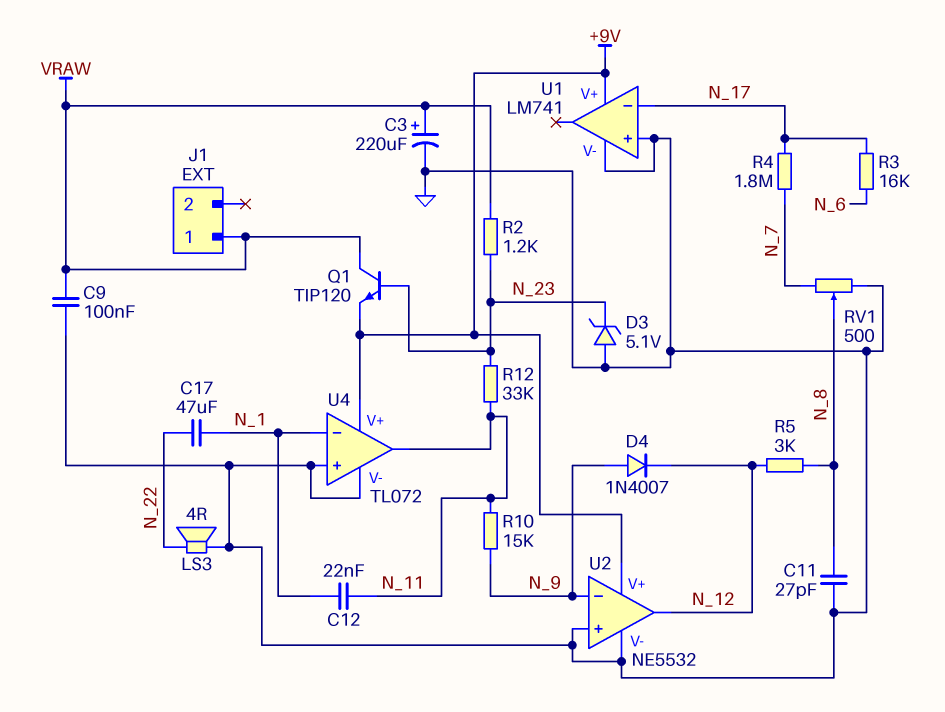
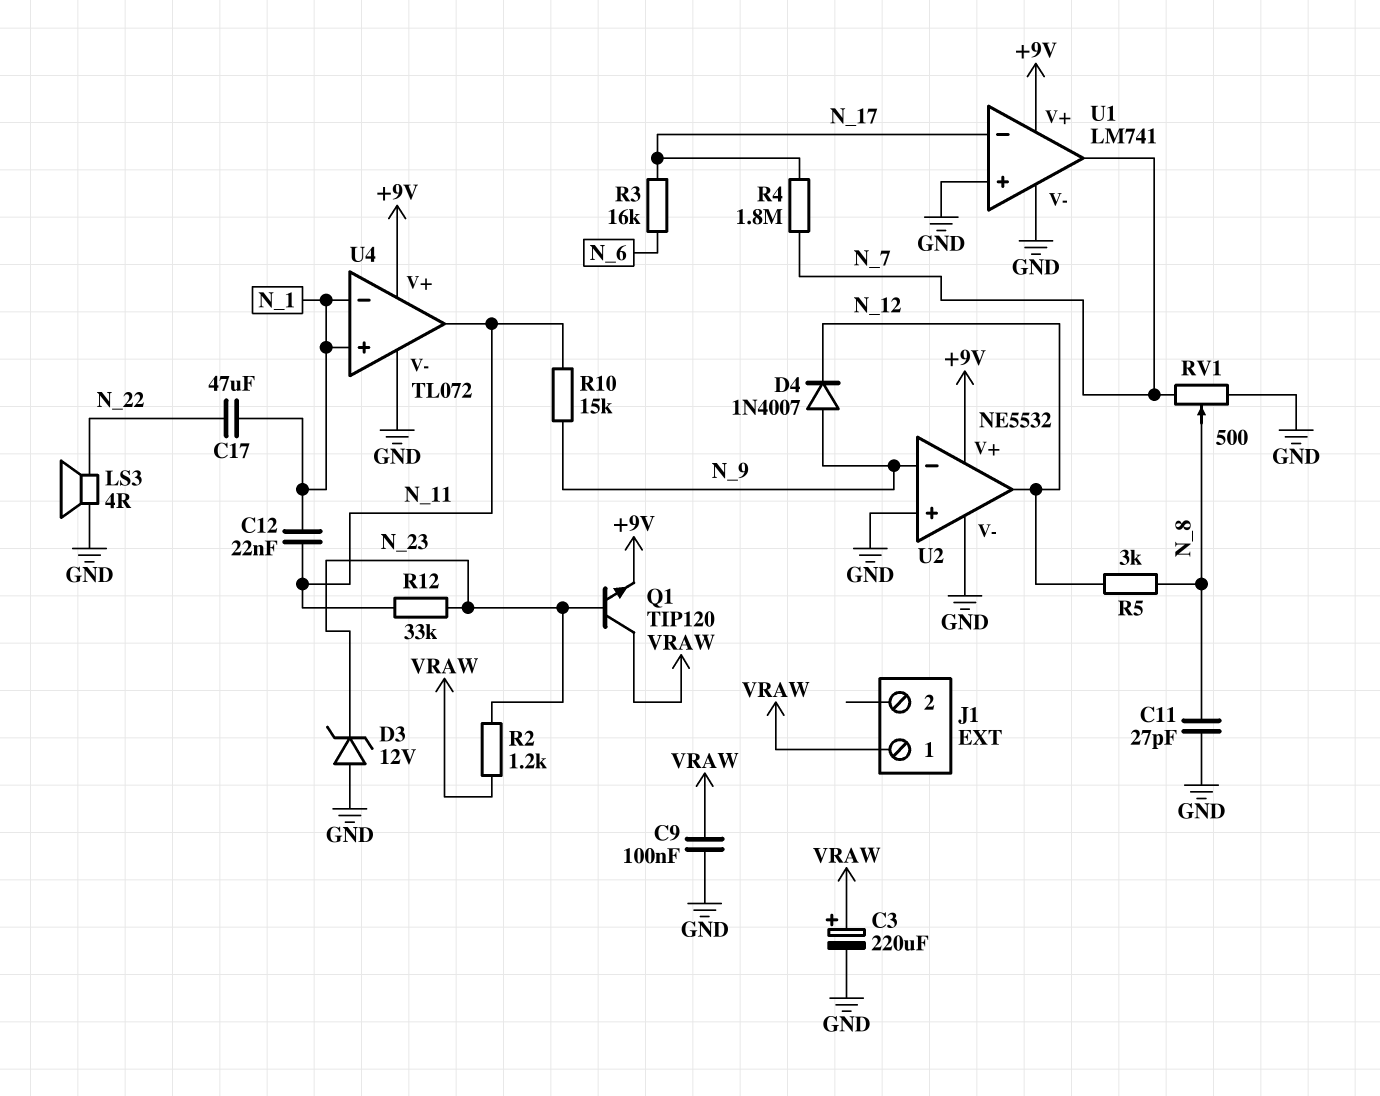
D3: zener 5.1V (A GND, K N_23) -> zener 12V (A GND, K N_23)
U1 pin out: none -> N_7
U4 pin in+: GND -> N_1

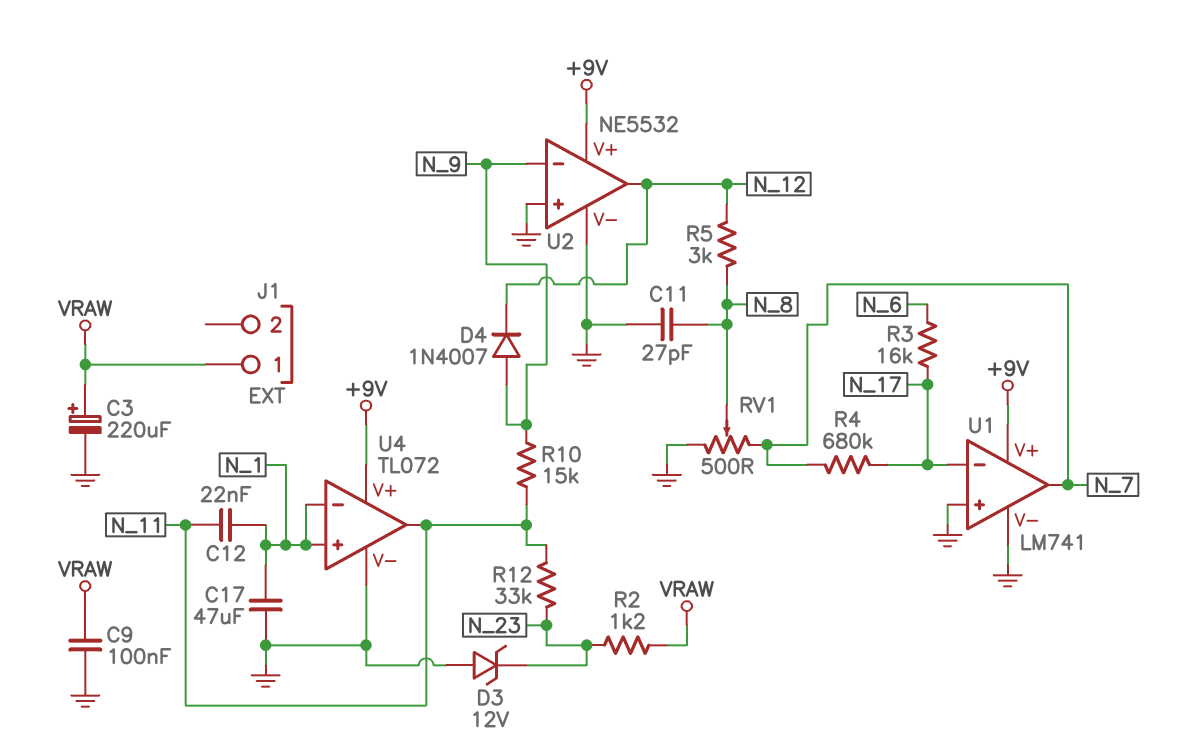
C17: 47uF (N_1, N_22) -> 47uF (GND, N_1)
LS3: speaker 4R (GND, N_22) -> none
Q1: NPN TIP120 (B N_23, C VRAW, E +9V) -> none
R4: 1.8M (N_7, N_17) -> 680k (N_7, N_17)

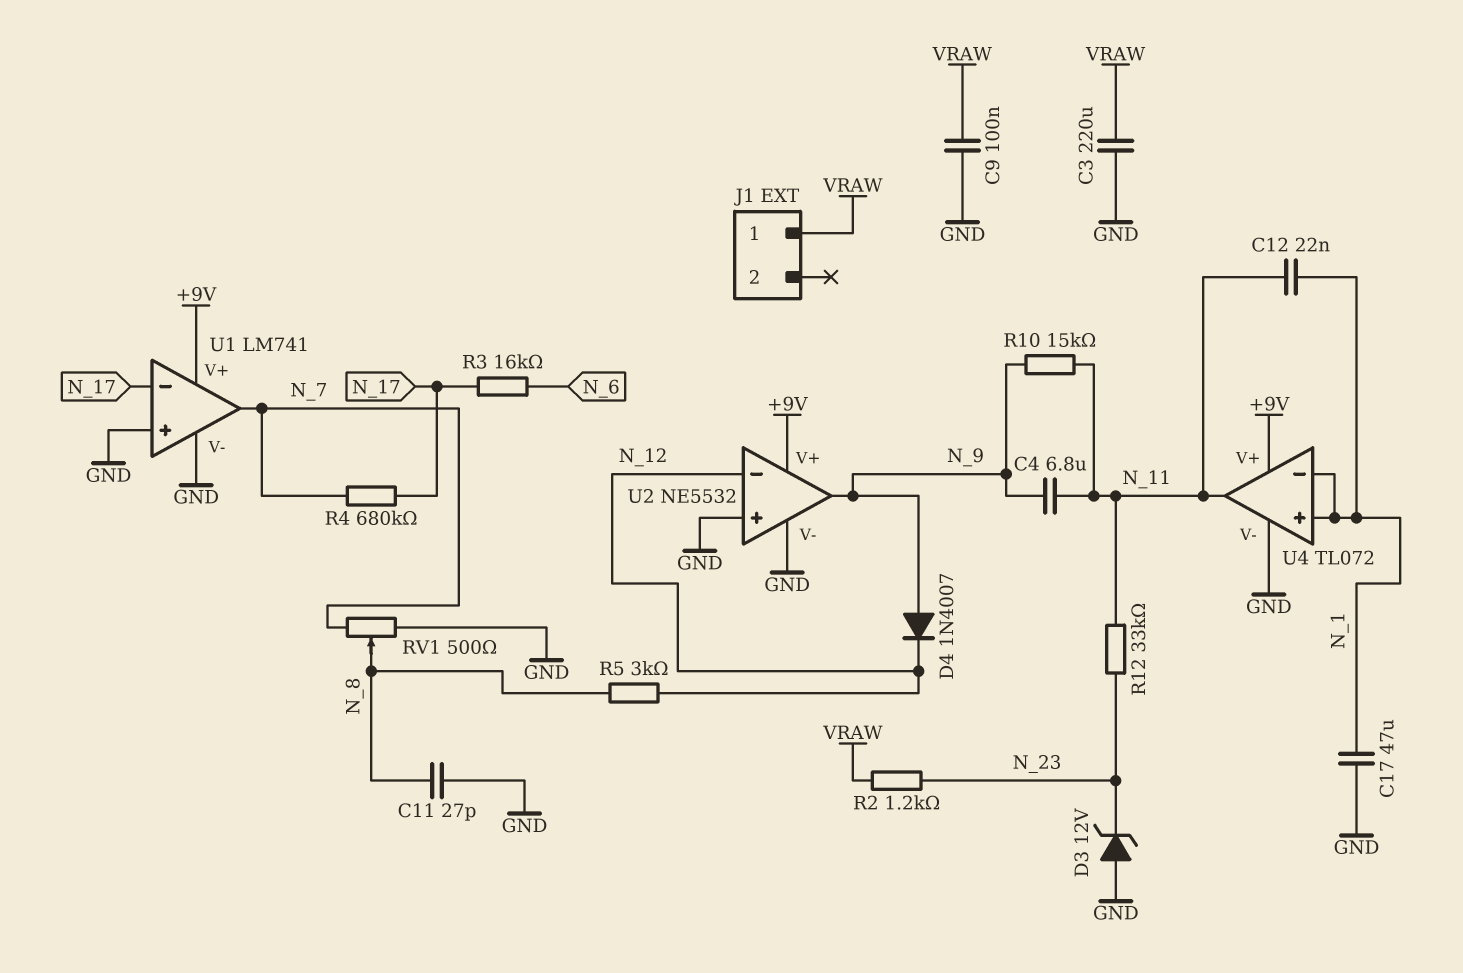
C3: 220uF (plus VRAW, minus GND) -> 220uF (GND, VRAW)
C4: none -> 6.8uF (N_9, N_11)
U2 pin in-: N_9 -> N_12
U2 pin out: N_12 -> N_9

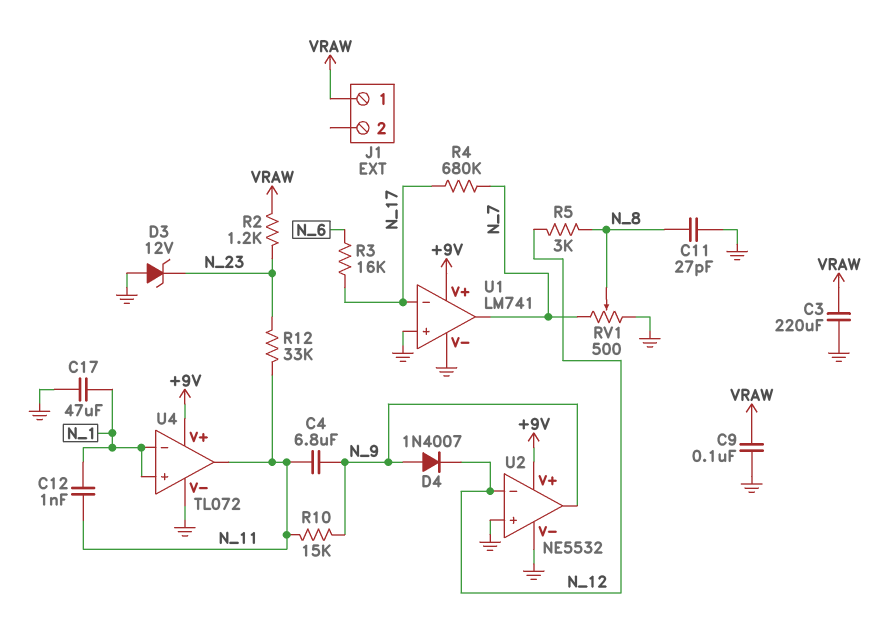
C12: 22nF (N_1, N_11) -> 1nF (N_1, N_11)

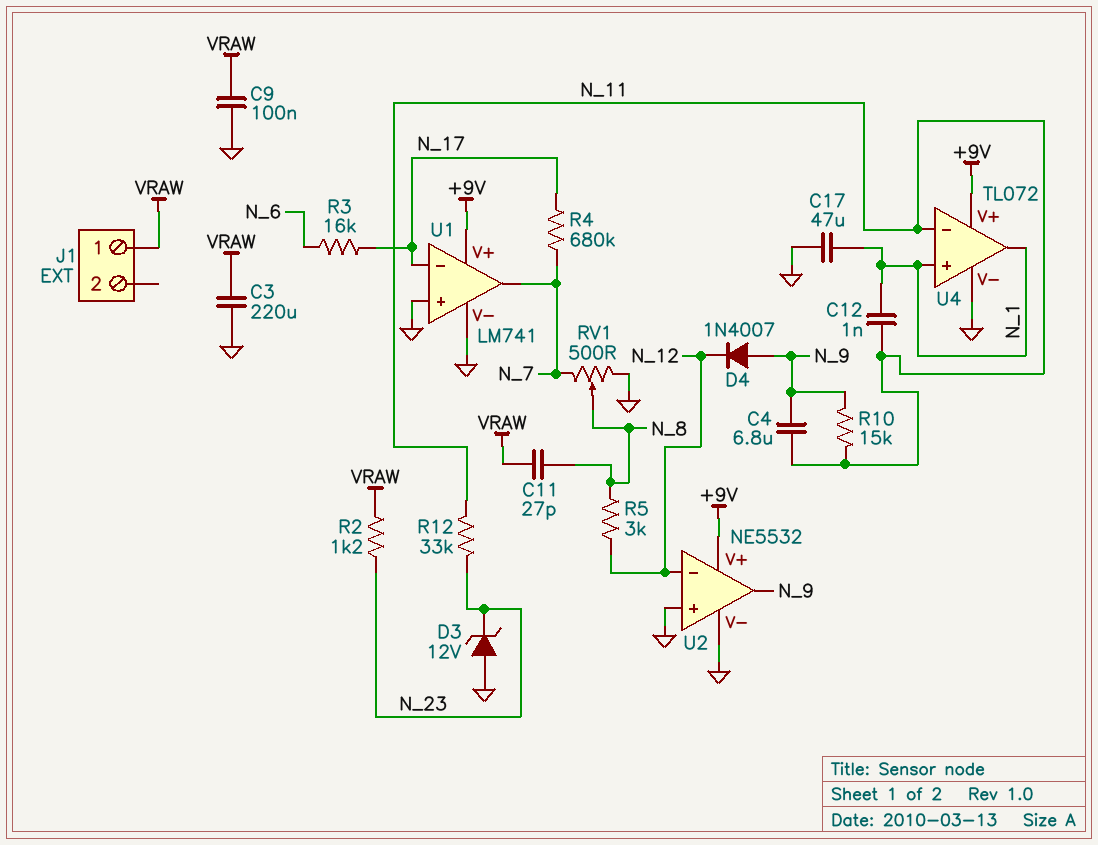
C11: 27pF (GND, N_8) -> 27pF (N_8, VRAW)
U4 pin in-: N_1 -> N_11
U4 pin out: N_11 -> N_1

